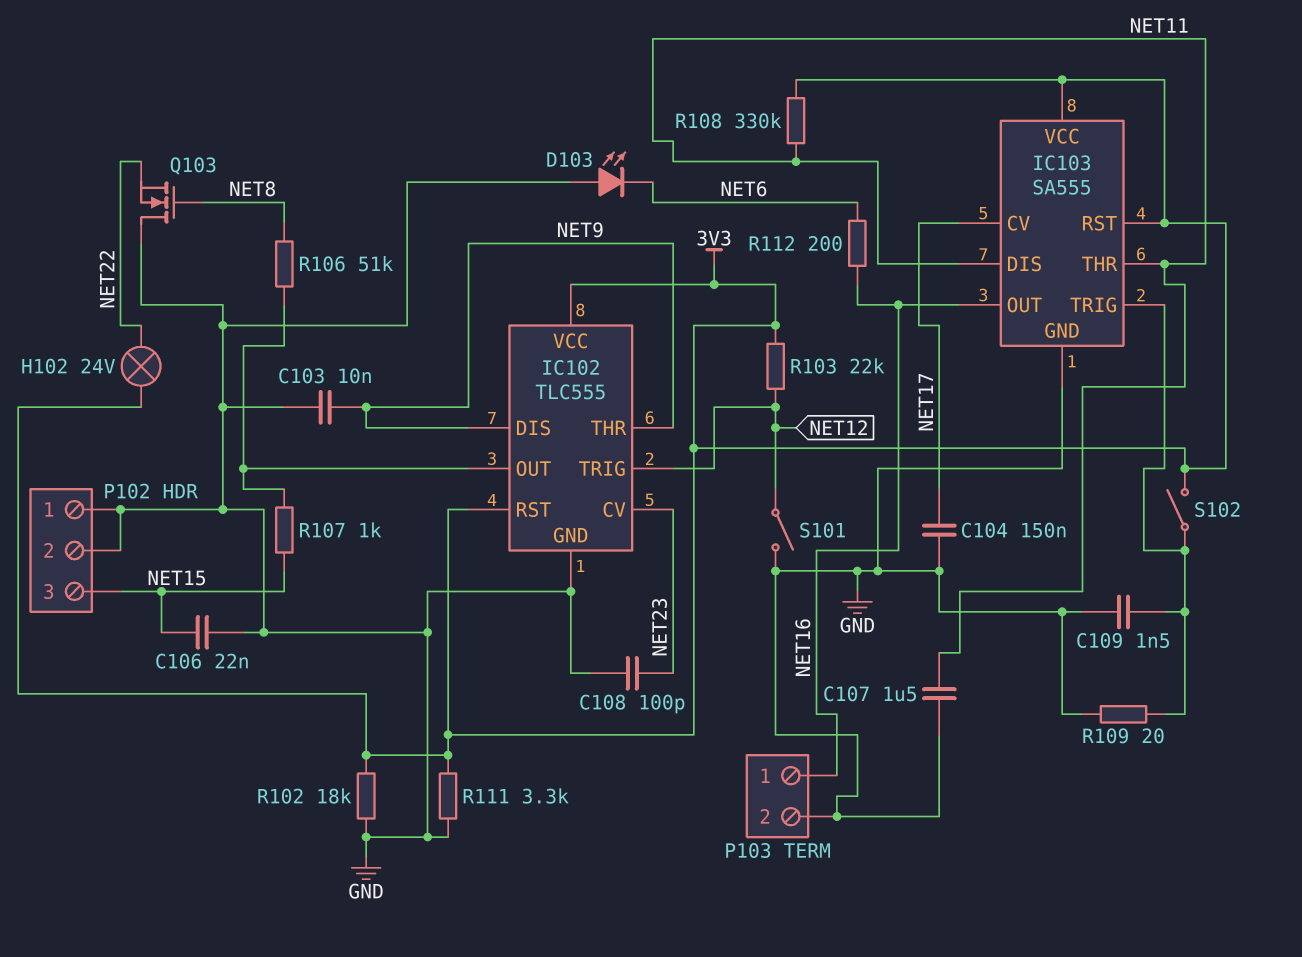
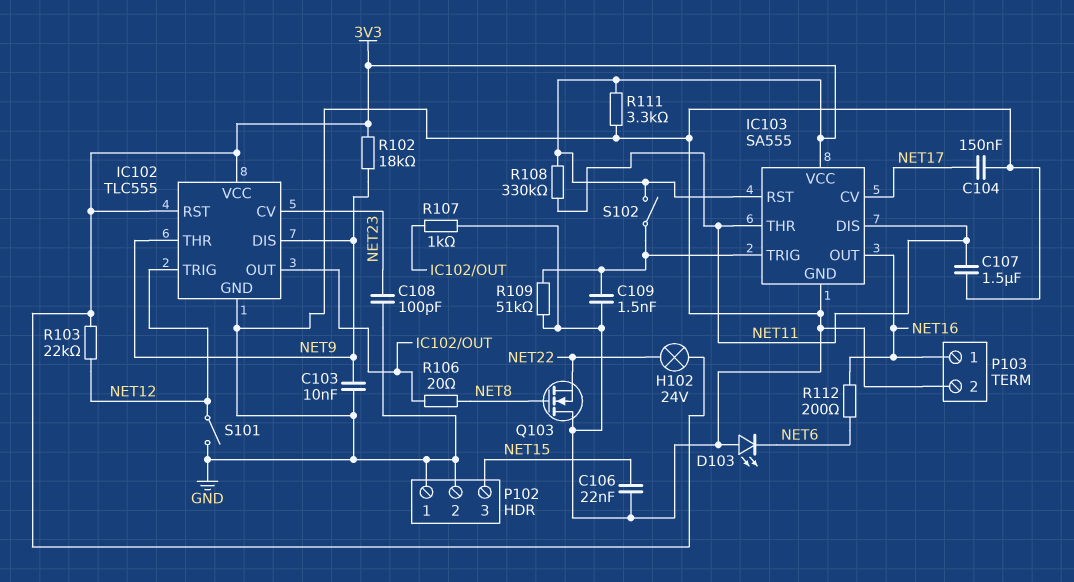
R102: 18k (3V3, GND) -> 18k (3V3, NET9)
R106: 51k (IC102/OUT, NET8) -> 20 (IC102/OUT, NET8)
R107: 1k (IC102/OUT, NET15) -> 1k (GND, IC102/OUT)
R109: 20 (GND, IC103/TRIG) -> 51k (GND, IC103/TRIG)

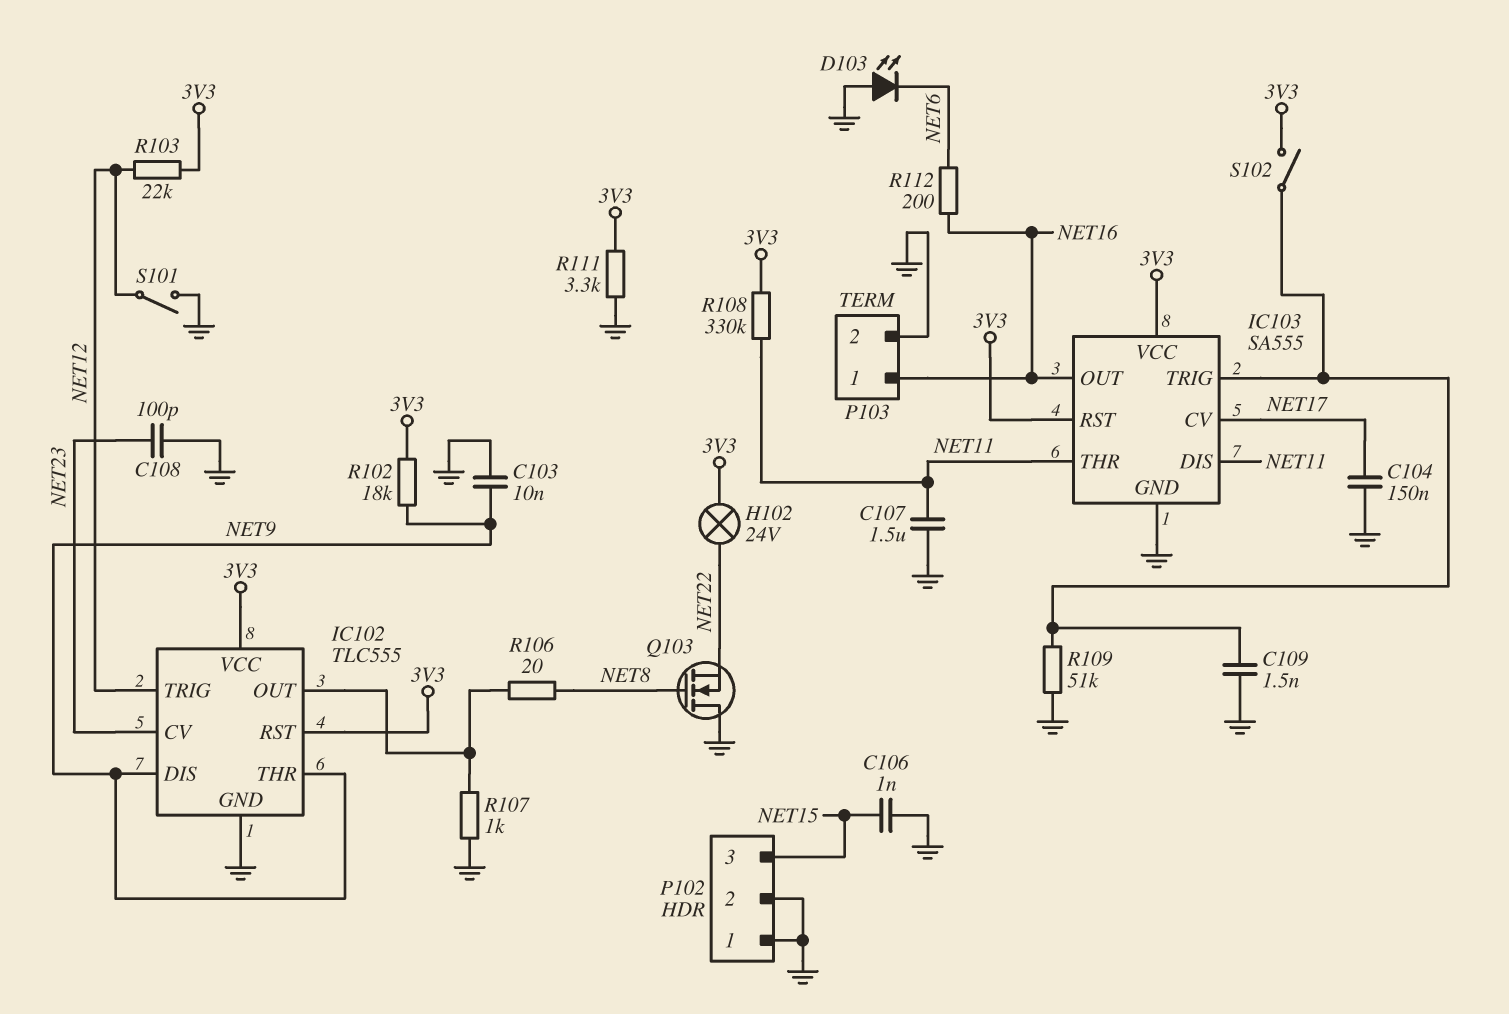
C106: 22nF (GND, NET15) -> 1nF (GND, NET15)

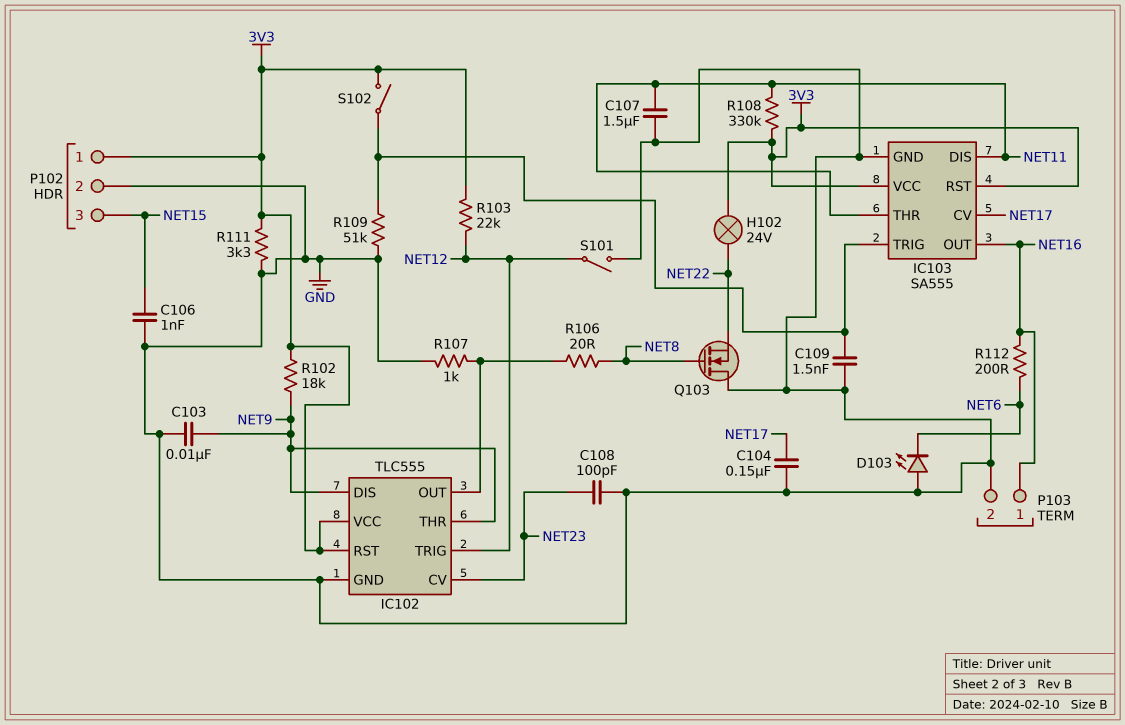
P102 pin 1: GND -> 3V3

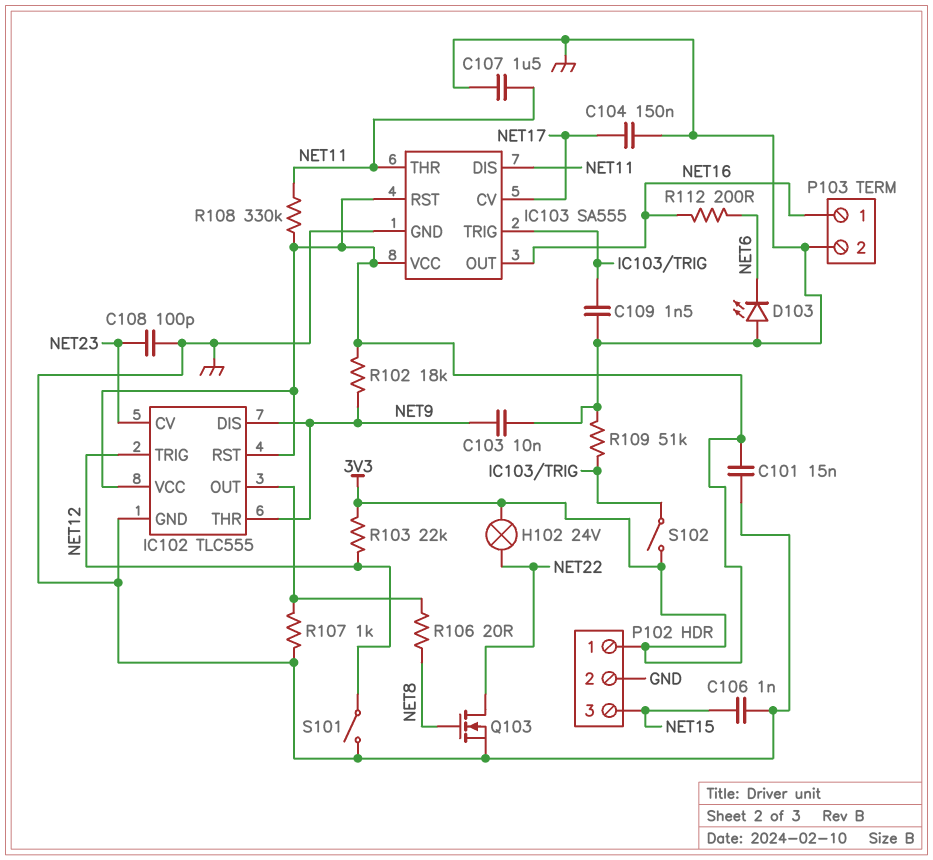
C101: none -> 15nF (3V3, GND)
Q103: NMOS (G NET8, D GND, S NET22) -> NMOS (G NET8, D NET22, S GND)
R111: 3.3k (3V3, GND) -> none

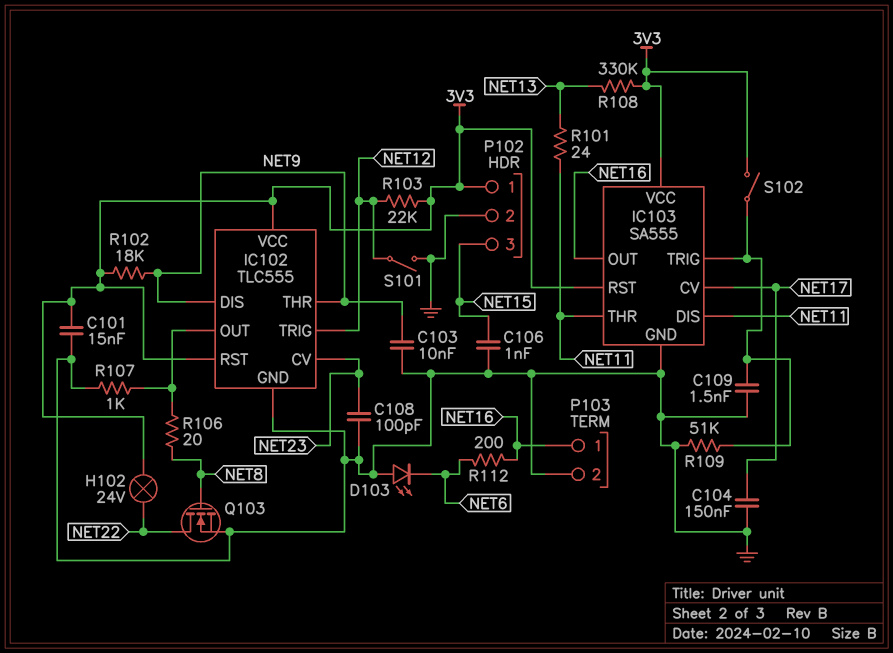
C107: 1.5uF (GND, NET11) -> none
R101: none -> 24 (NET11, NET13)
R108: 330k (3V3, NET11) -> 330k (3V3, NET13)

